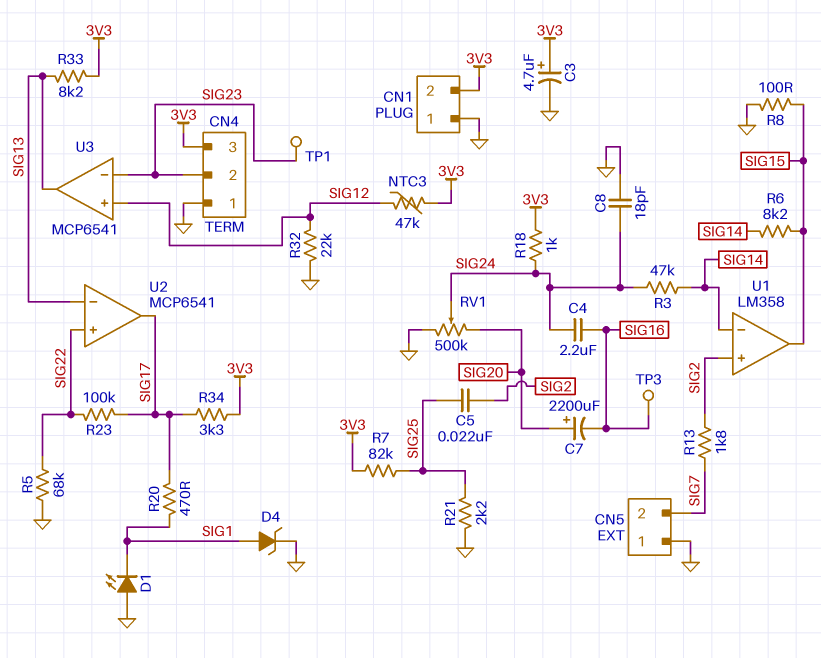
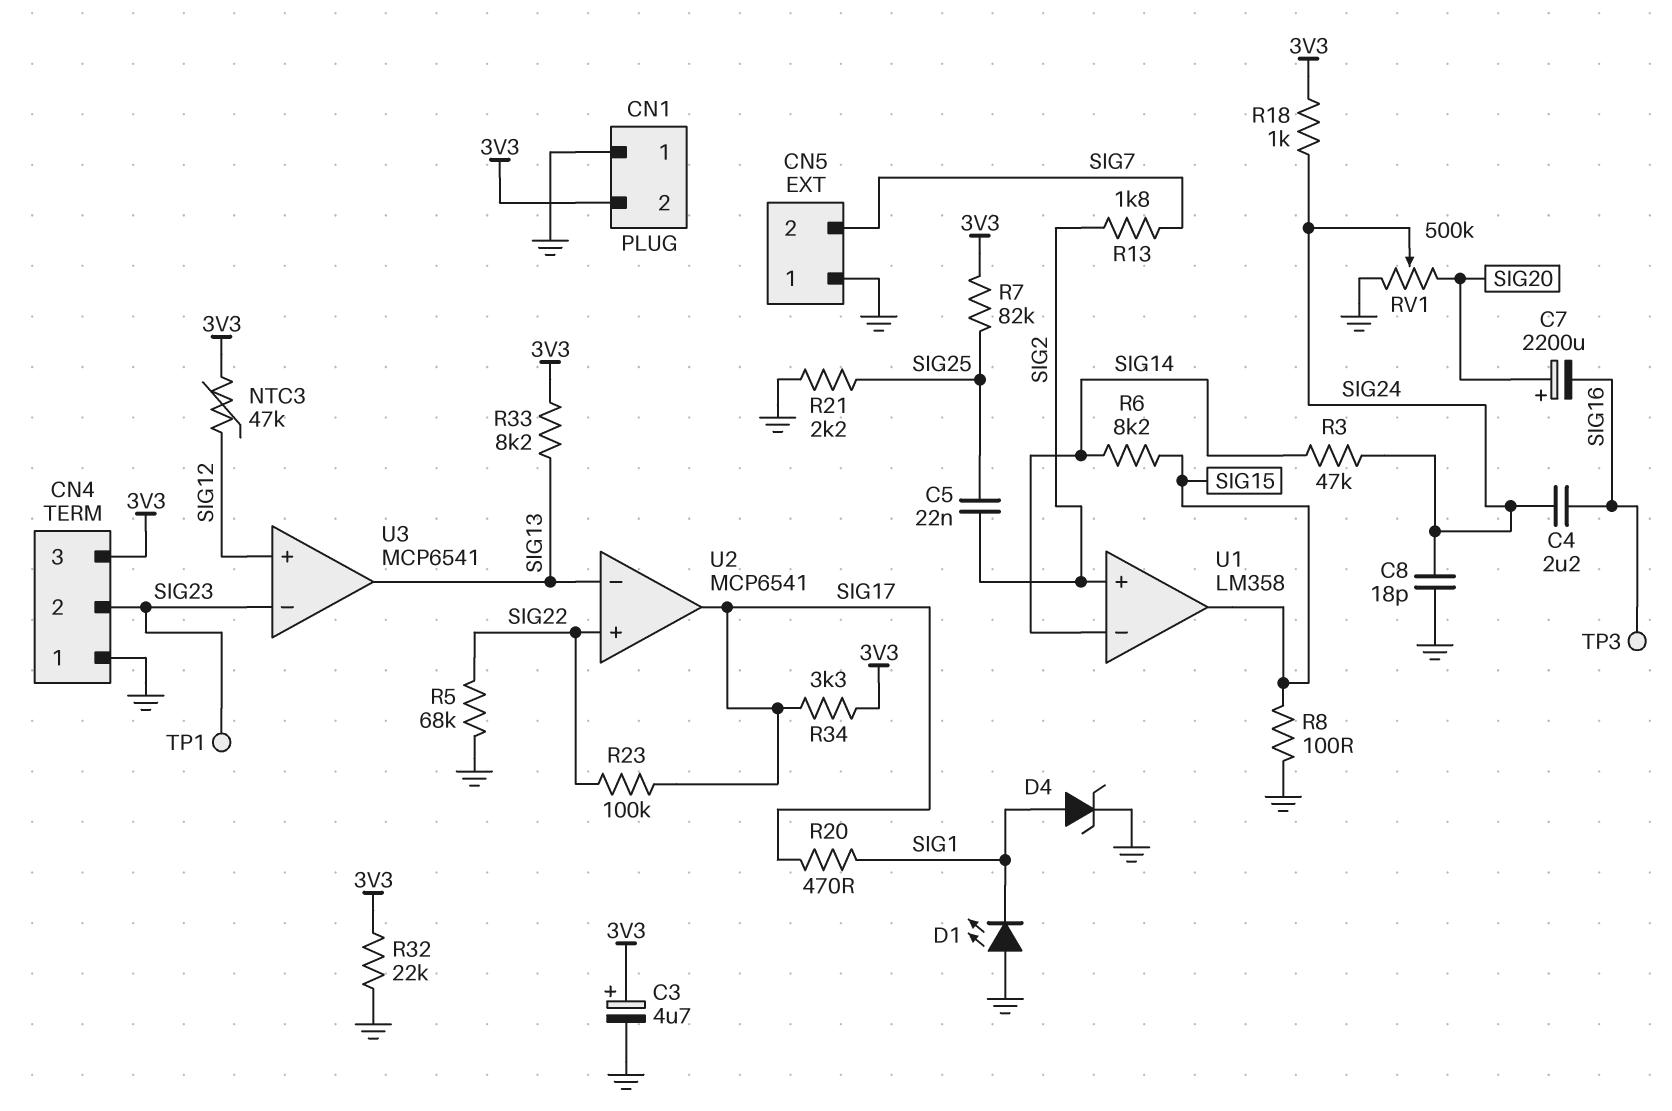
R32: 22k (GND, SIG12) -> 22k (3V3, GND)

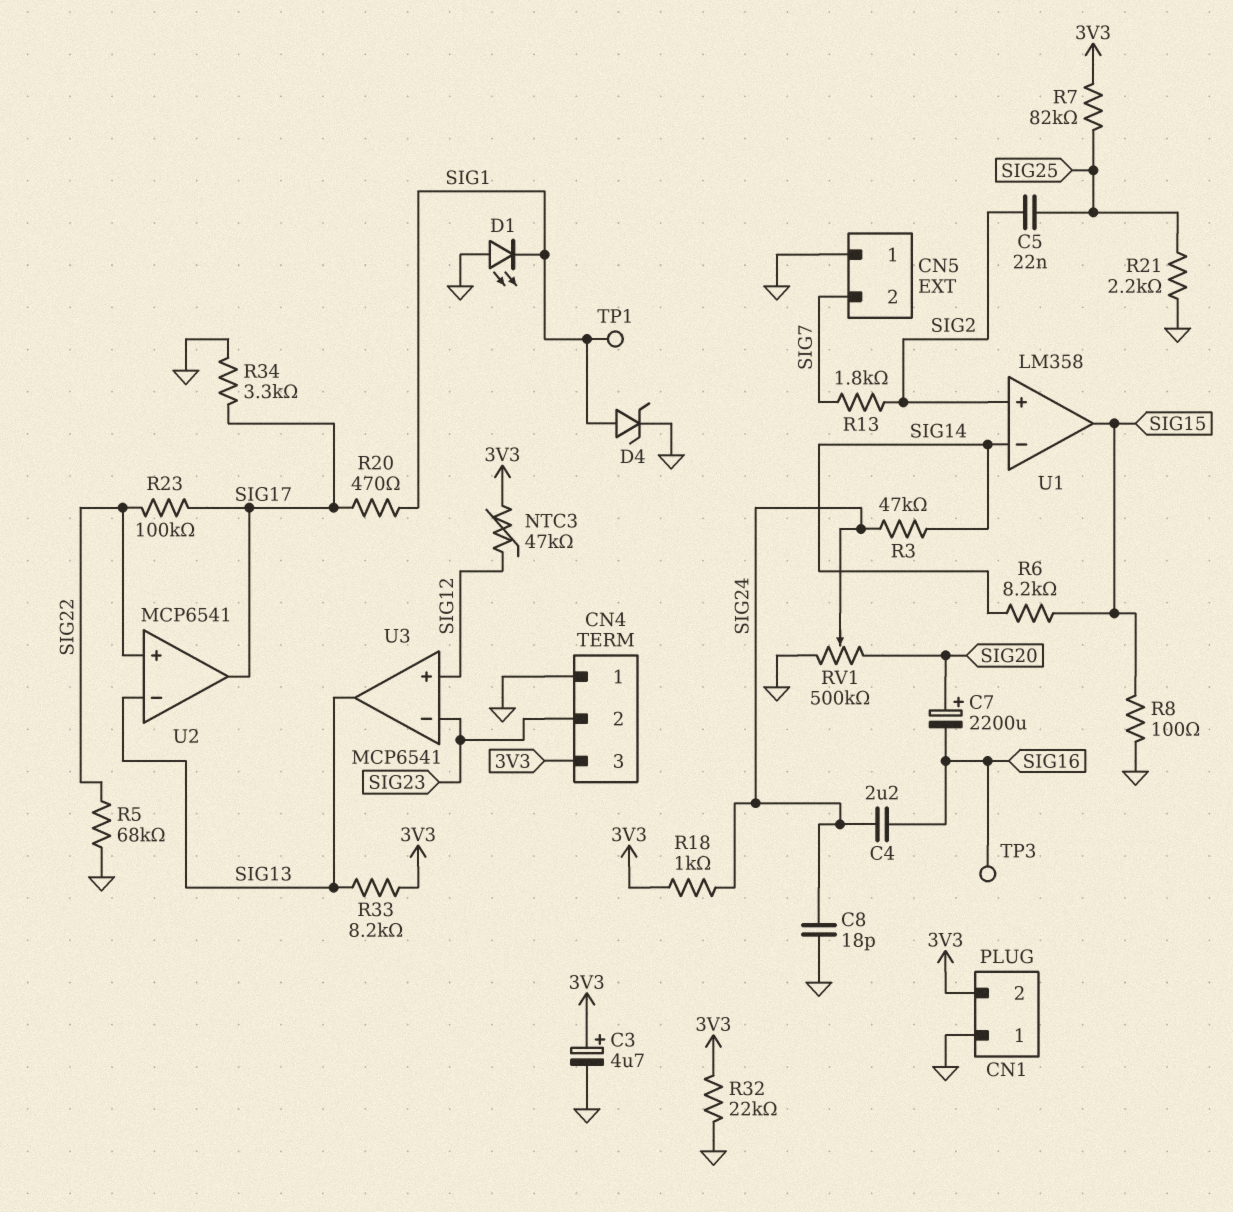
R34: 3.3k (3V3, SIG17) -> 3.3k (GND, SIG17)
TP1: test point (SIG23) -> test point (SIG1)

